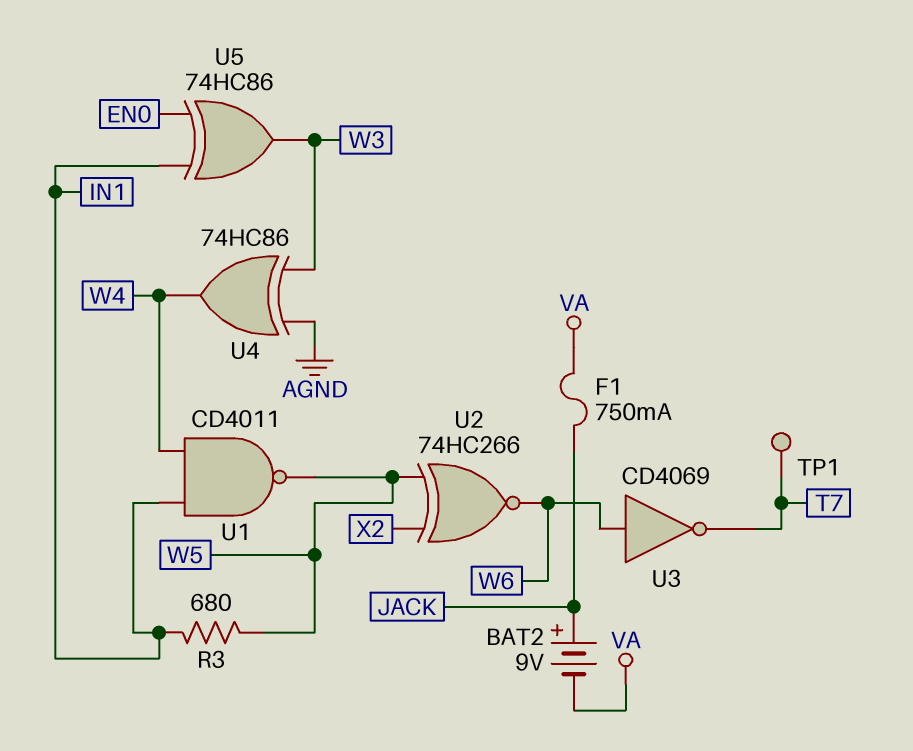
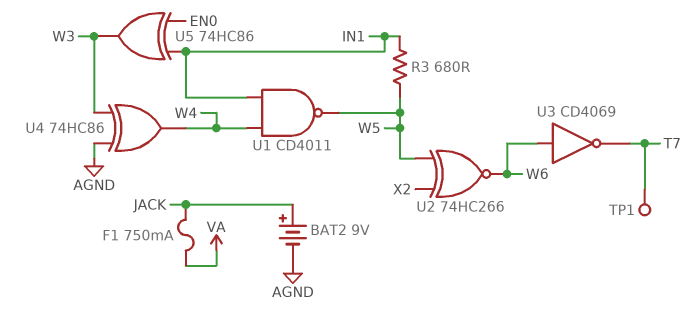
BAT2: 9V (plus JACK, minus VA) -> 9V (plus JACK, minus AGND)

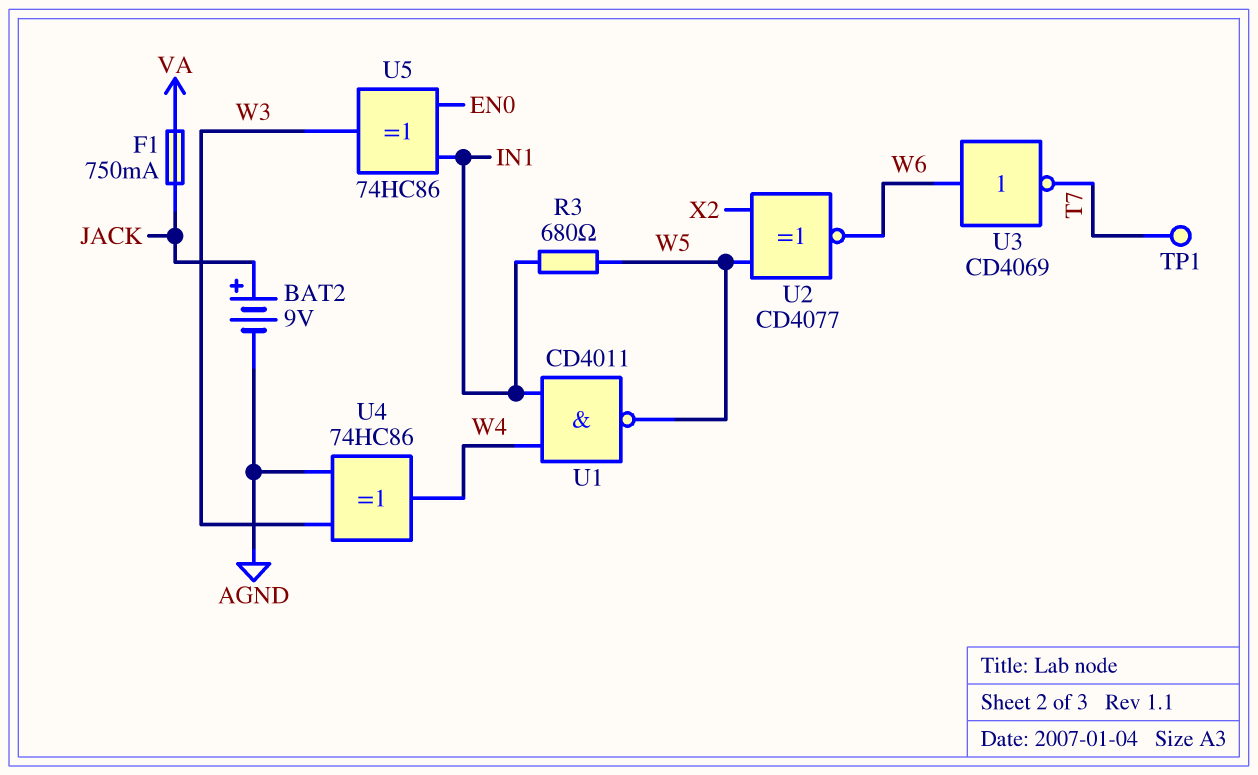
U2: XNOR 74HC266 (in W5, in X2, out W6) -> XNOR CD4077 (in W5, in X2, out W6)

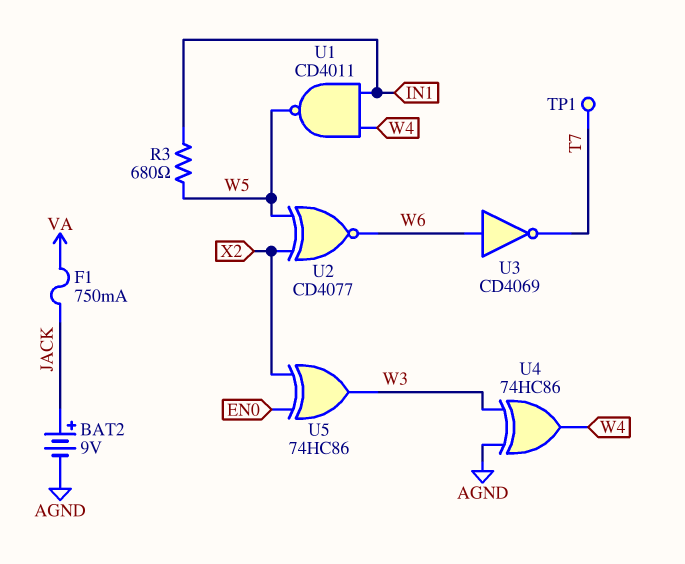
U5: XOR 74HC86 (in EN0, in IN1, out W3) -> XOR 74HC86 (in EN0, in X2, out W3)

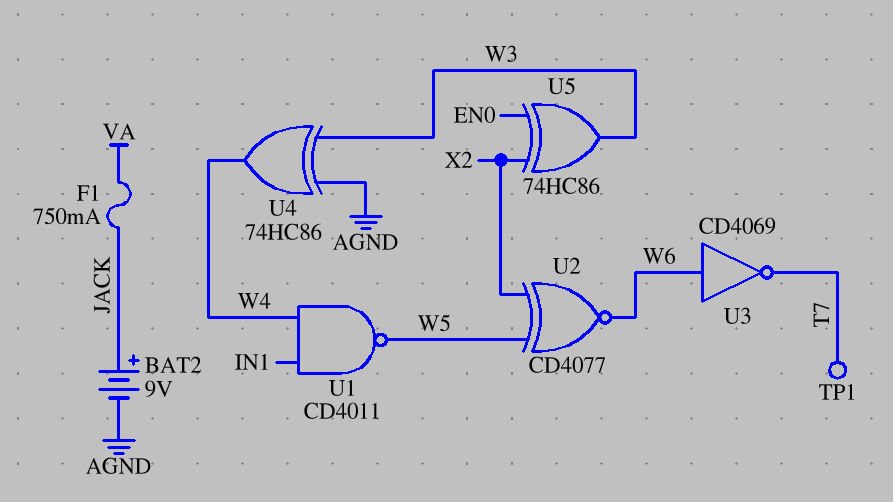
R3: 680 (IN1, W5) -> none

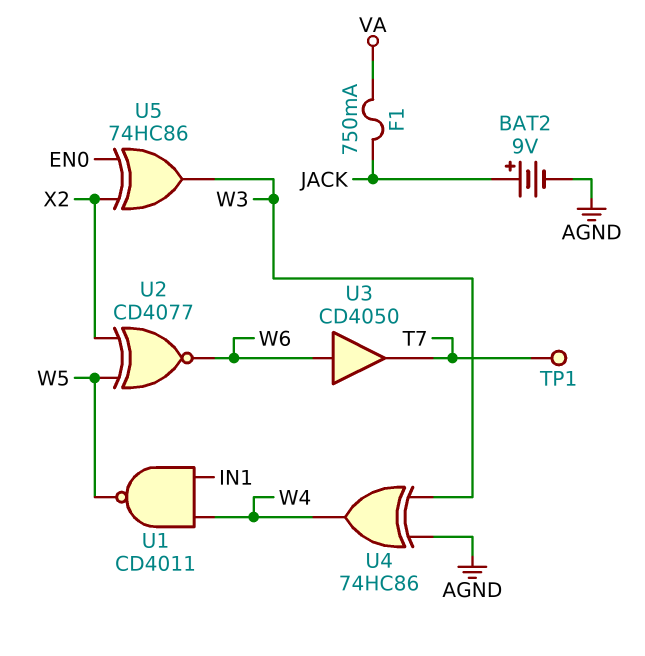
U3: NOT CD4069 (in W6, out T7) -> buffer CD4050 (in W6, out T7)

